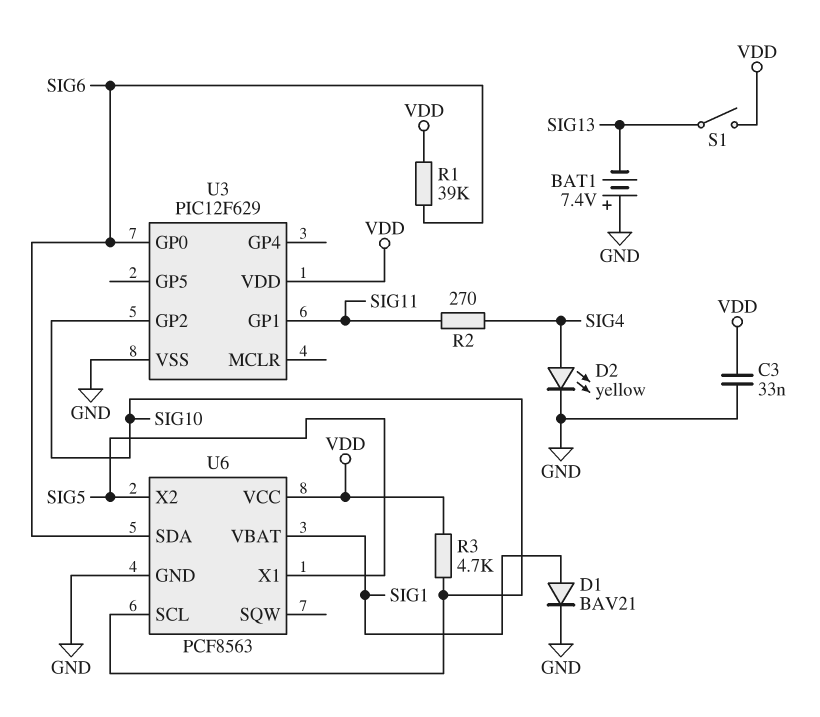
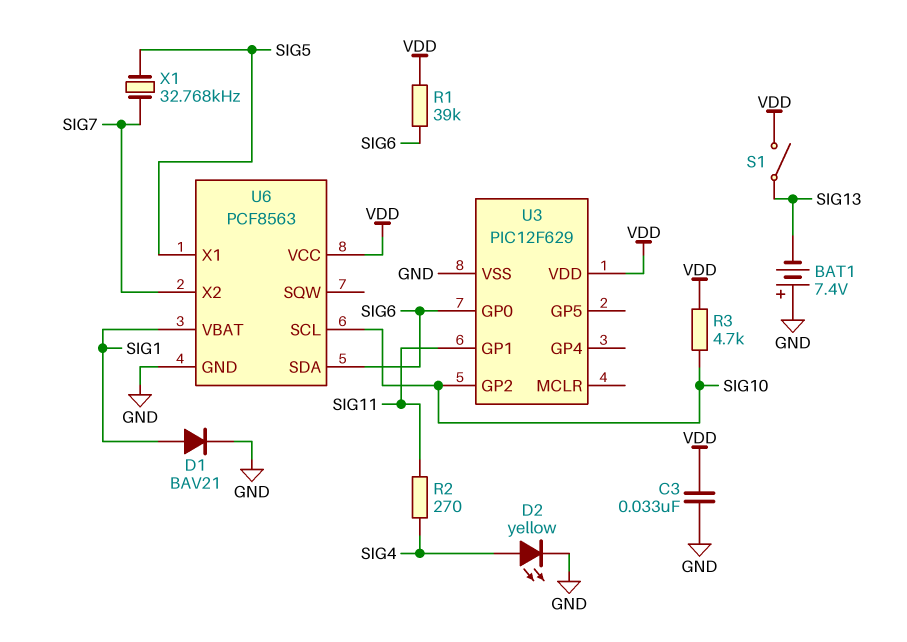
U6 pin X2: SIG5 -> SIG7
X1: none -> 32.768kHz (SIG5, SIG7)

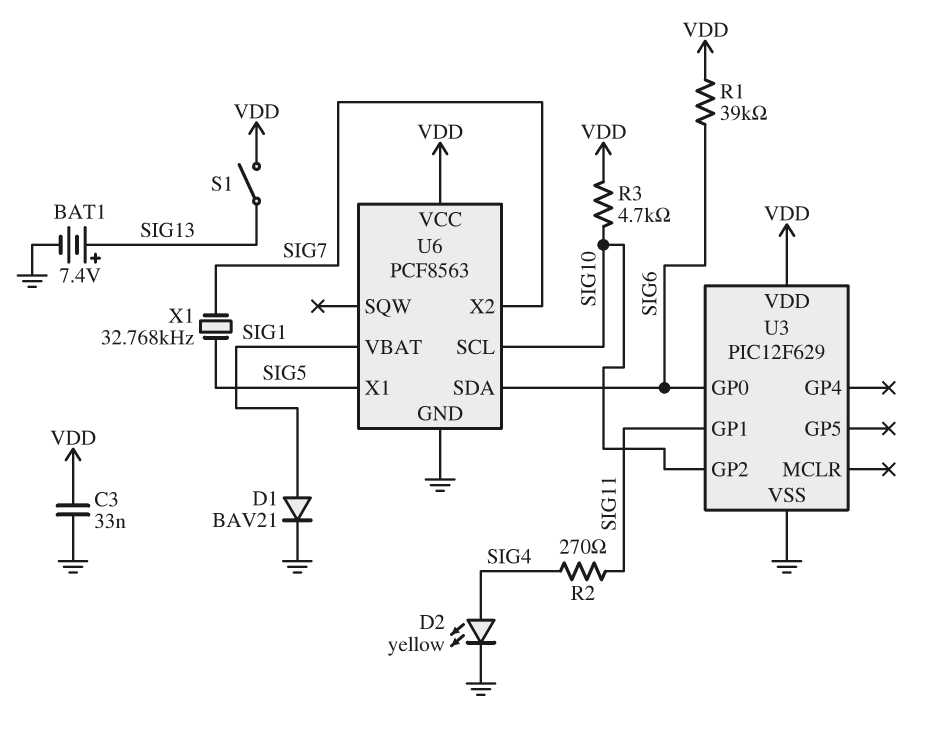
BAT1: 7.4V (plus GND, minus SIG13) -> 7.4V (plus SIG13, minus GND)

